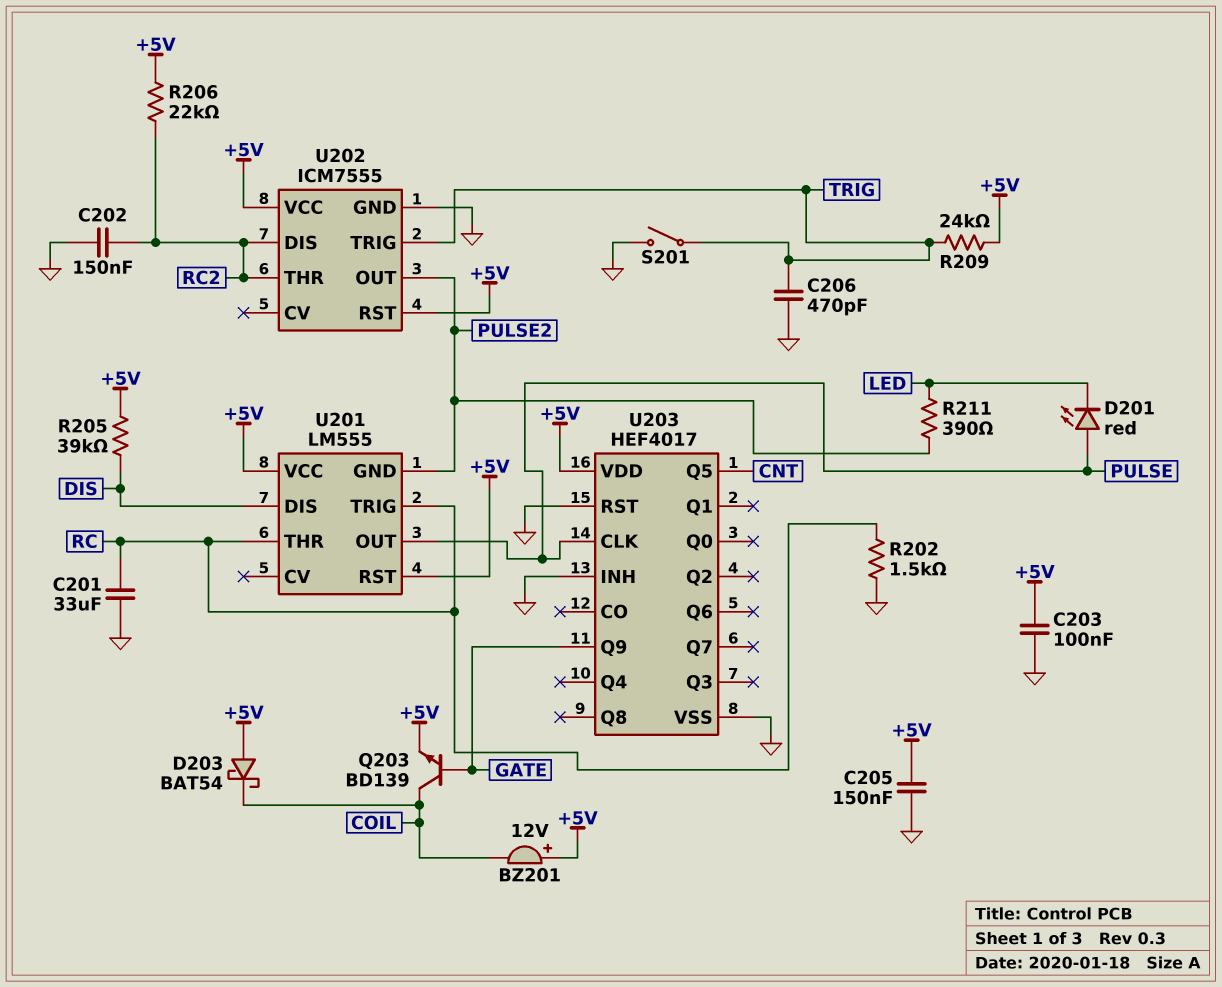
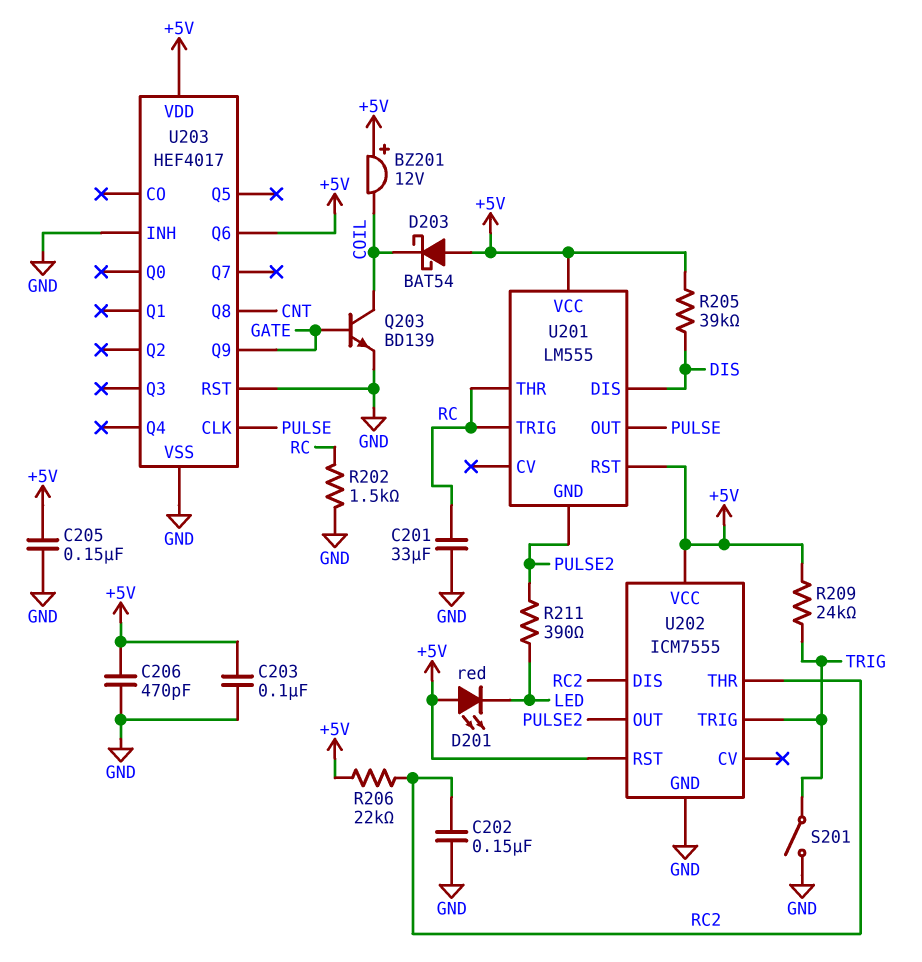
C206: 470pF (GND, TRIG) -> 470pF (+5V, GND)
D201: LED red (A PULSE, K LED) -> LED red (A +5V, K LED)
Q203: NPN BD139 (B GATE, C COIL, E +5V) -> NPN BD139 (B GATE, C COIL, E GND)
U203 pin Q5: CNT -> none
U203 pin Q6: none -> +5V
U203 pin Q8: none -> CNT

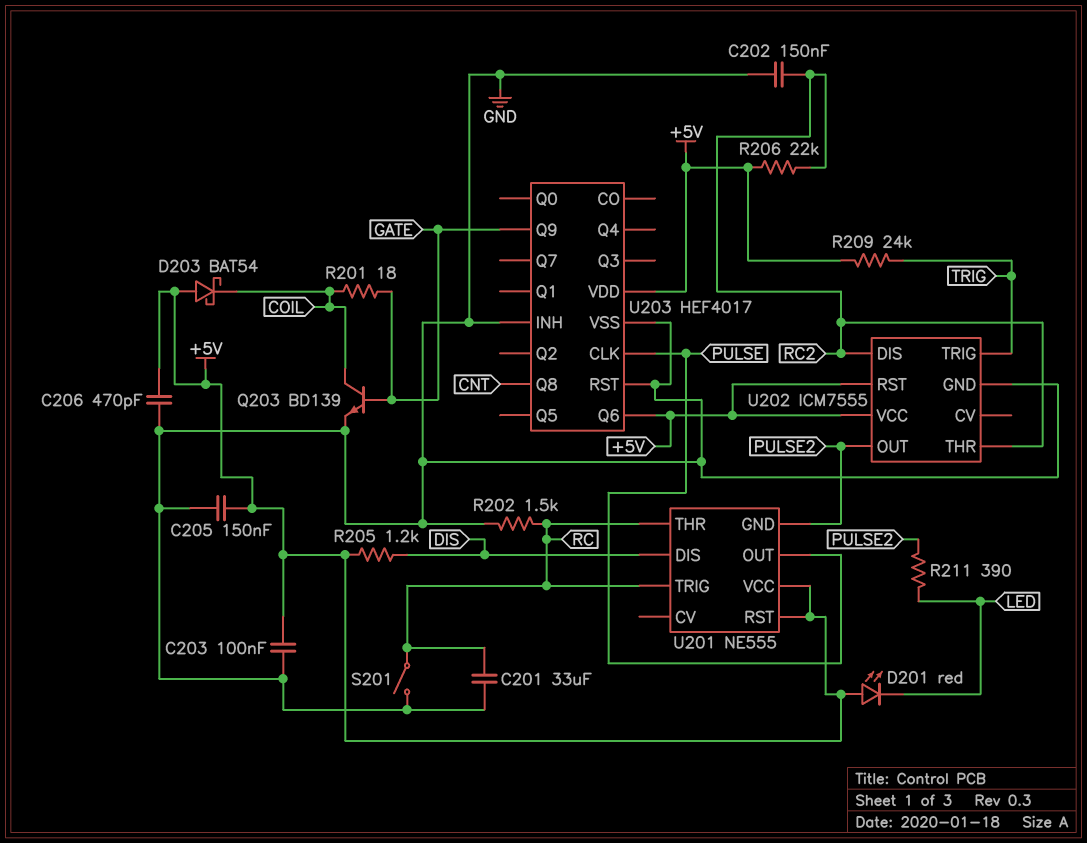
BZ201: buzzer 12V (plus +5V, minus COIL) -> none
R201: none -> 18 (COIL, GATE)
R205: 39k (+5V, DIS) -> 1.2k (+5V, DIS)
S201: switch (GND, TRIG) -> switch (GND, RC)
U201: LM555 -> NE555

